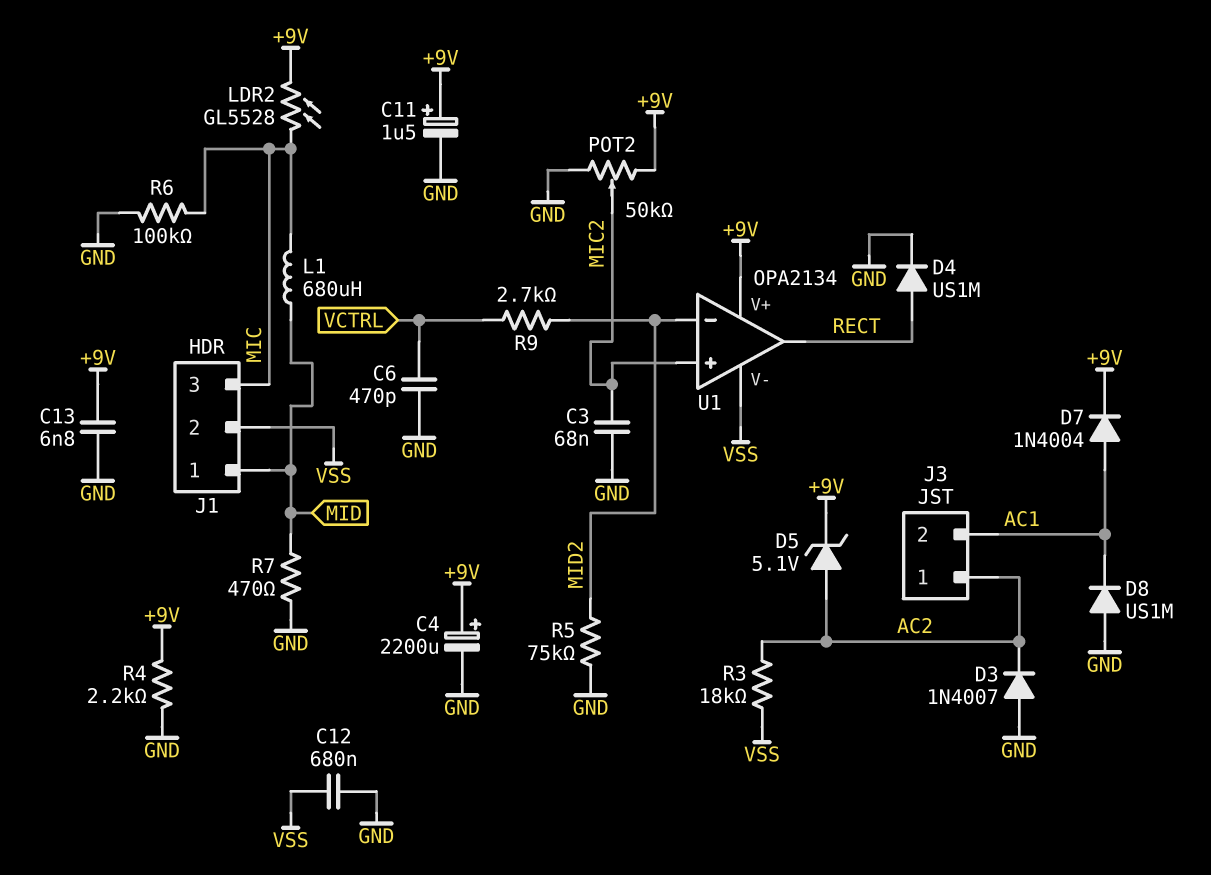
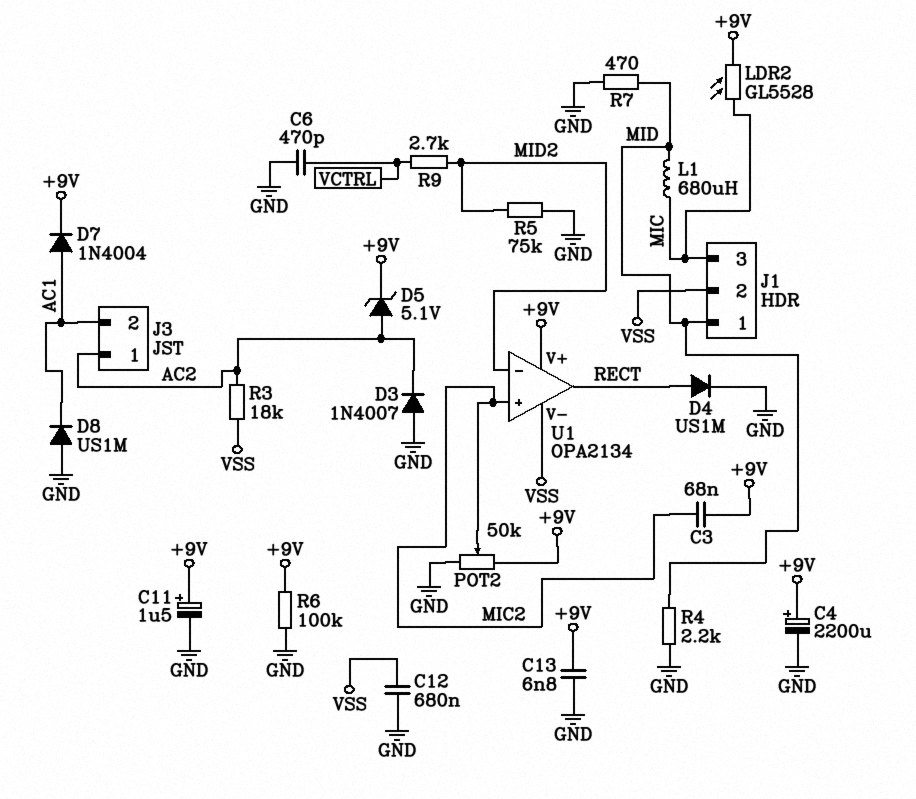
C3: 68nF (GND, MIC2) -> 68nF (+9V, MIC2)
R4: 2.2k (+9V, GND) -> 2.2k (GND, MID)
R6: 100k (GND, MIC) -> 100k (+9V, GND)

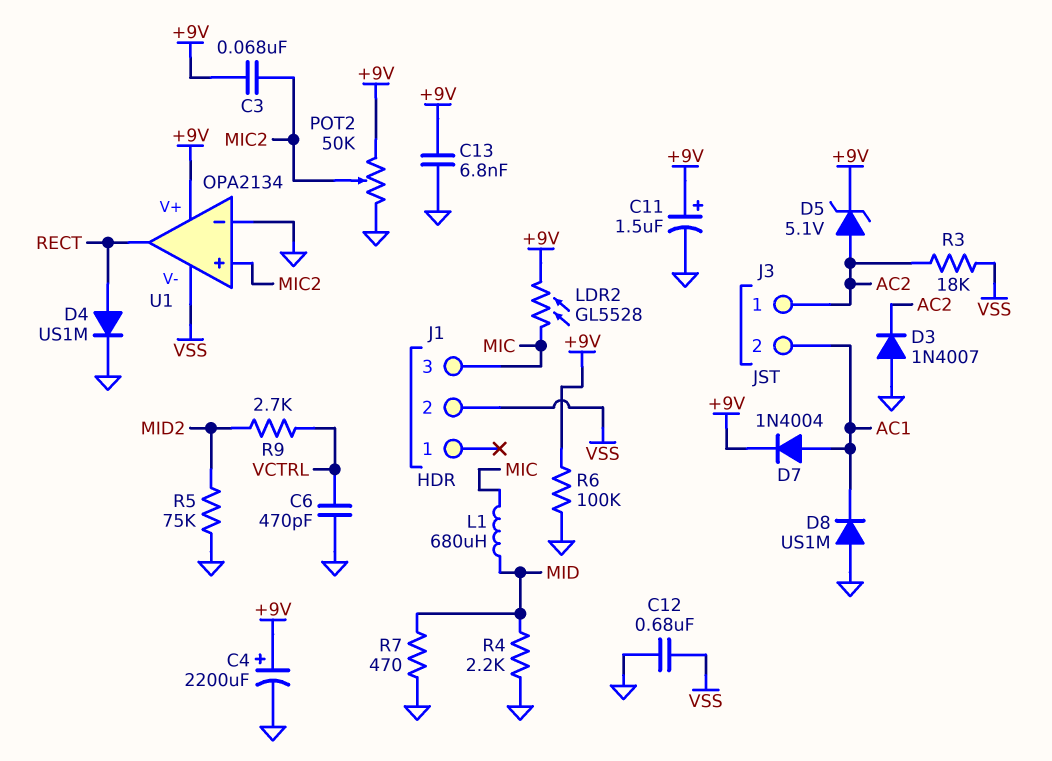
J1 pin 1: MID -> none
U1 pin in-: MID2 -> GND

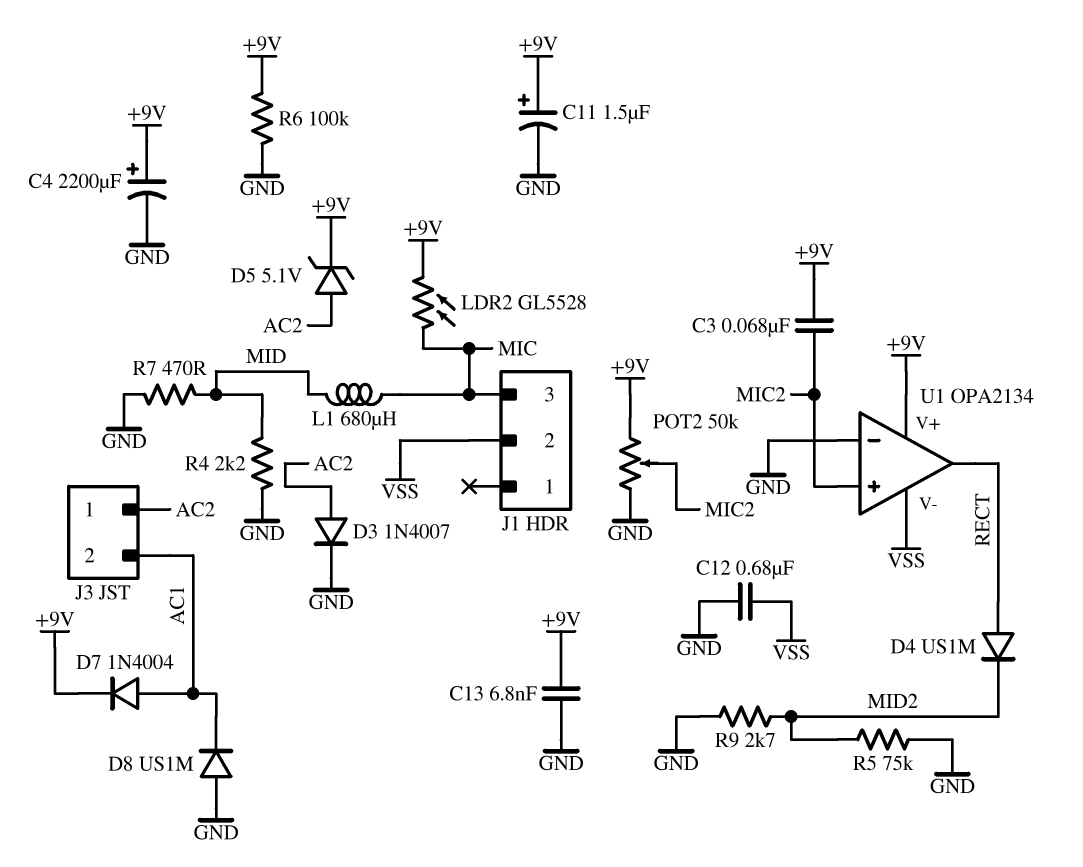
C6: 470pF (GND, VCTRL) -> none
D3: diode 1N4007 (A GND, K AC2) -> diode 1N4007 (A AC2, K GND)
D4: diode US1M (A RECT, K GND) -> diode US1M (A RECT, K MID2)
R3: 18k (AC2, VSS) -> none
R9: 2.7k (MID2, VCTRL) -> 2.7k (GND, MID2)

